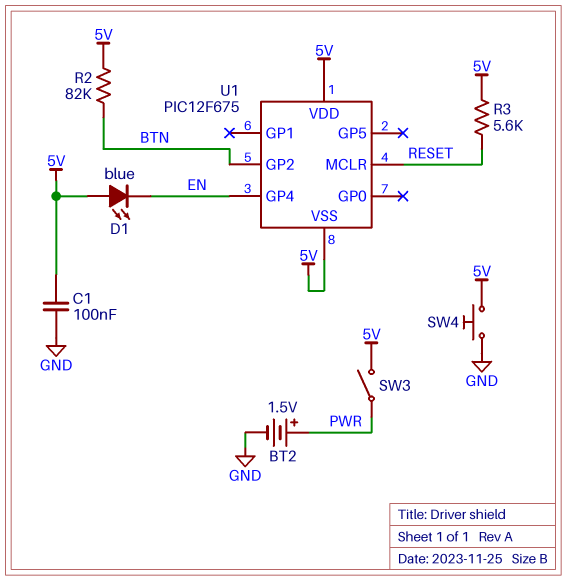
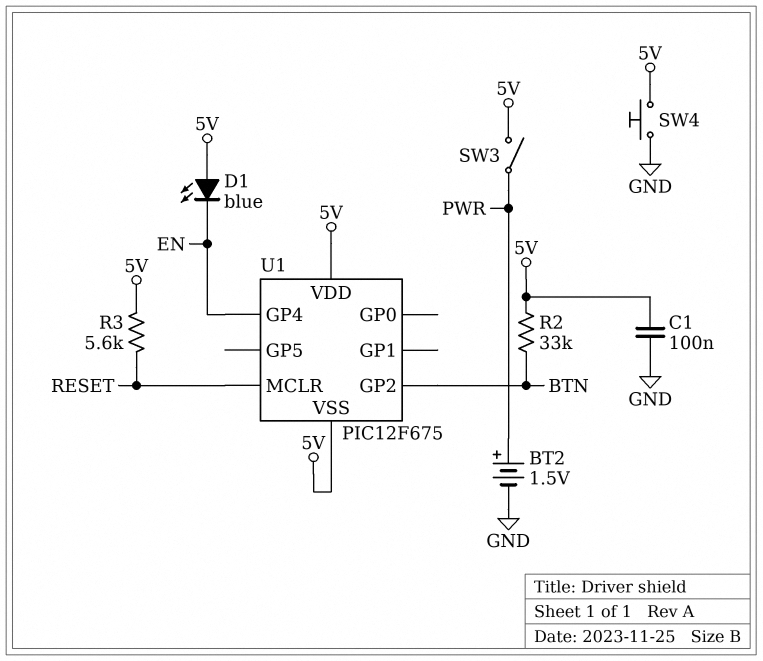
R2: 82k (5V, BTN) -> 33k (5V, BTN)

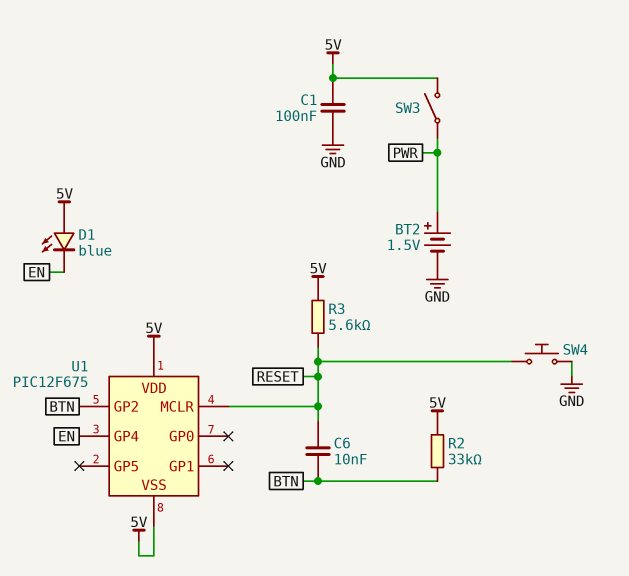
C6: none -> 10nF (BTN, RESET)
SW4: button (5V, GND) -> button (GND, RESET)

